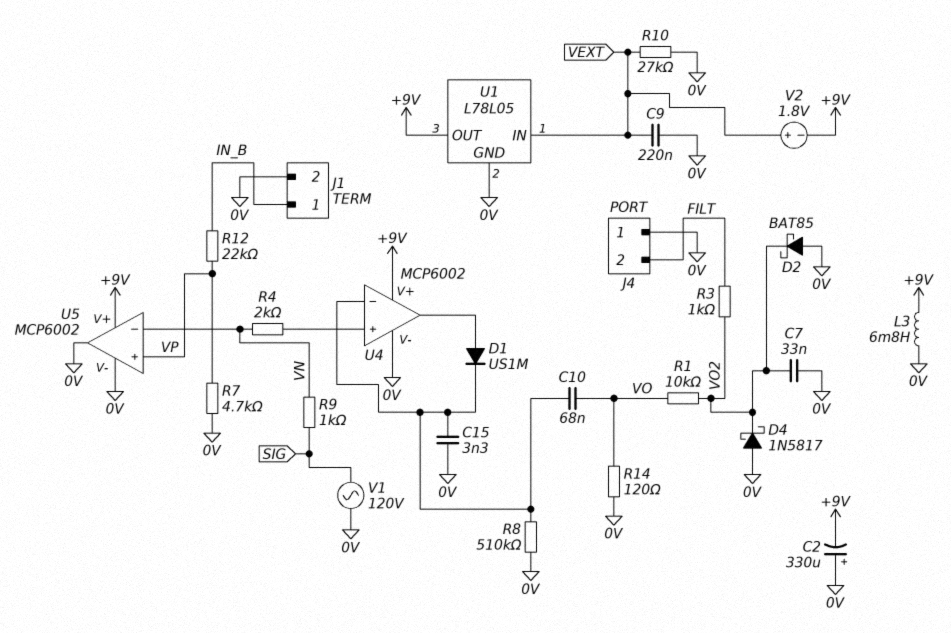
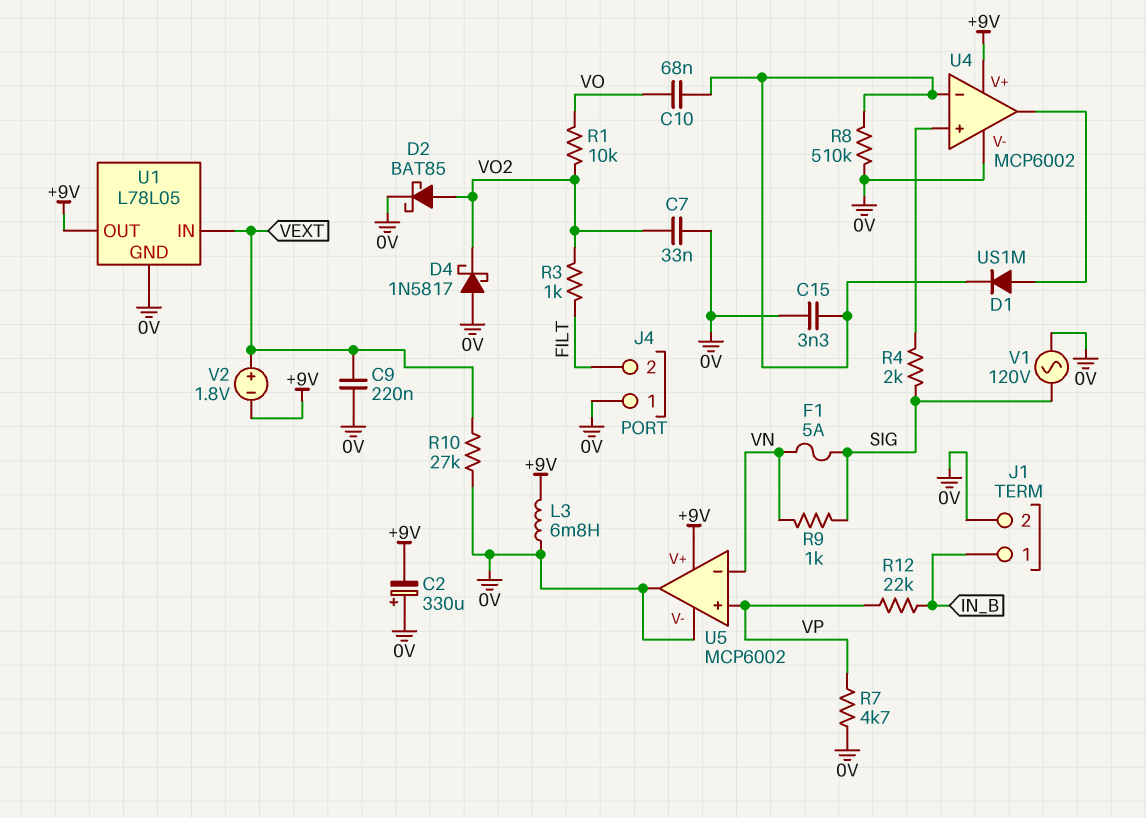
D2: schottky BAT85 (A 0V, K VO2) -> schottky BAT85 (A VO2, K 0V)
F1: none -> 5A (SIG, VN)
R4: 2k (U4/in+, VN) -> 2k (SIG, U4/in+)
R14: 120 (0V, VO) -> none

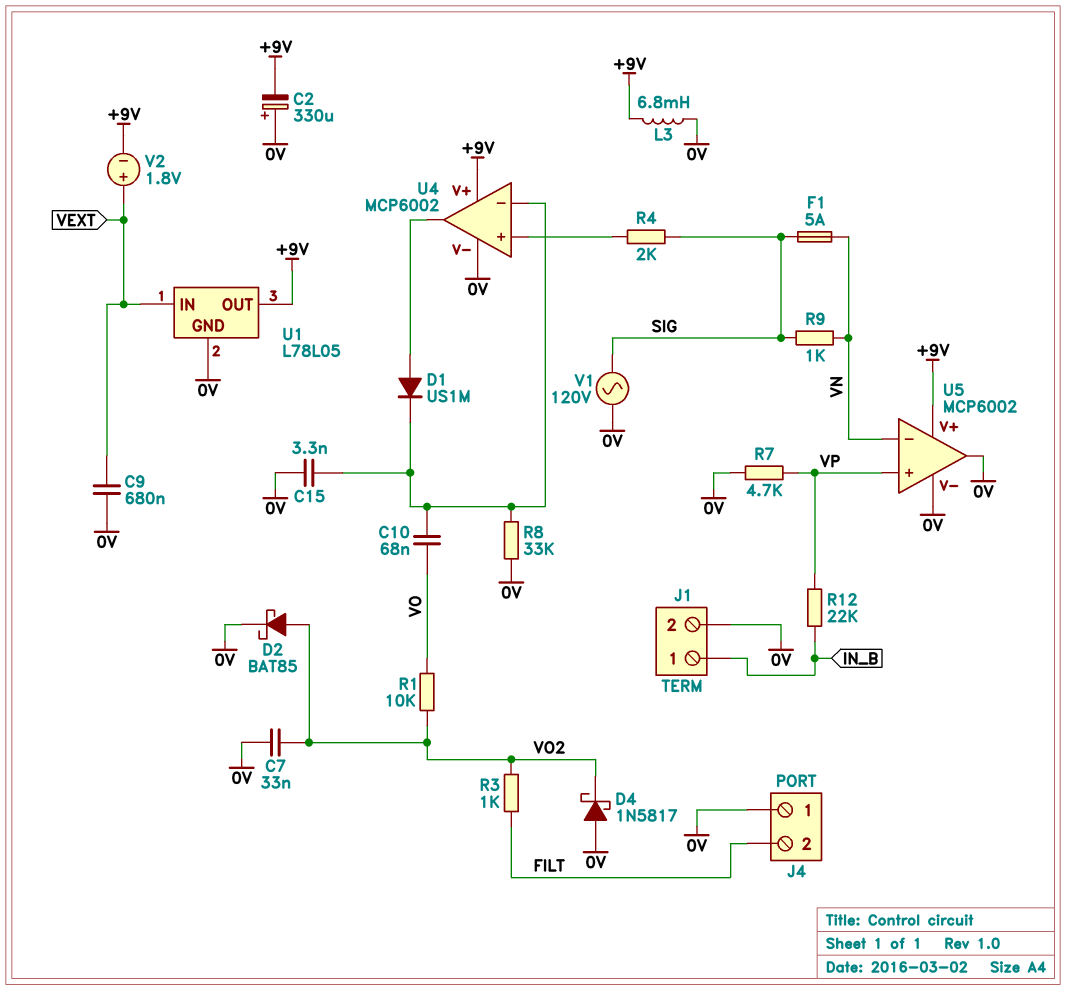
C9: 220nF (0V, VEXT) -> 680nF (0V, VEXT)
R8: 510k (0V, U4/in-) -> 33k (0V, U4/in-)
R10: 27k (0V, VEXT) -> none

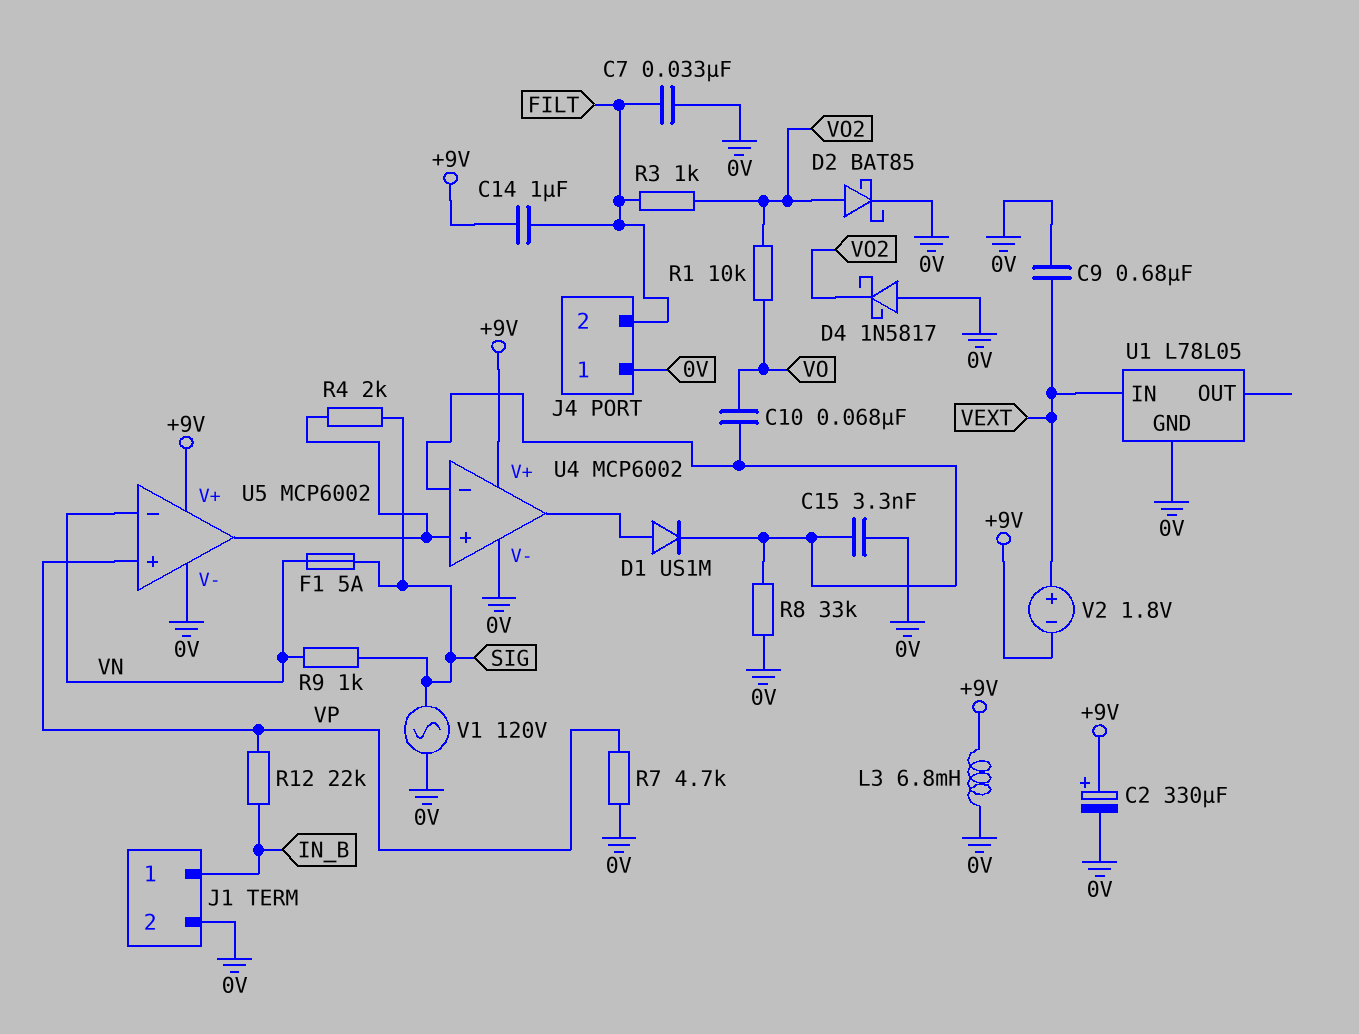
C2: 330uF (plus 0V, minus +9V) -> 330uF (plus +9V, minus 0V)
C7: 33nF (0V, VO2) -> 33nF (0V, FILT)
C14: none -> 1uF (+9V, FILT)
U1 pin OUT: +9V -> none
U5 pin out: 0V -> U4/in+

